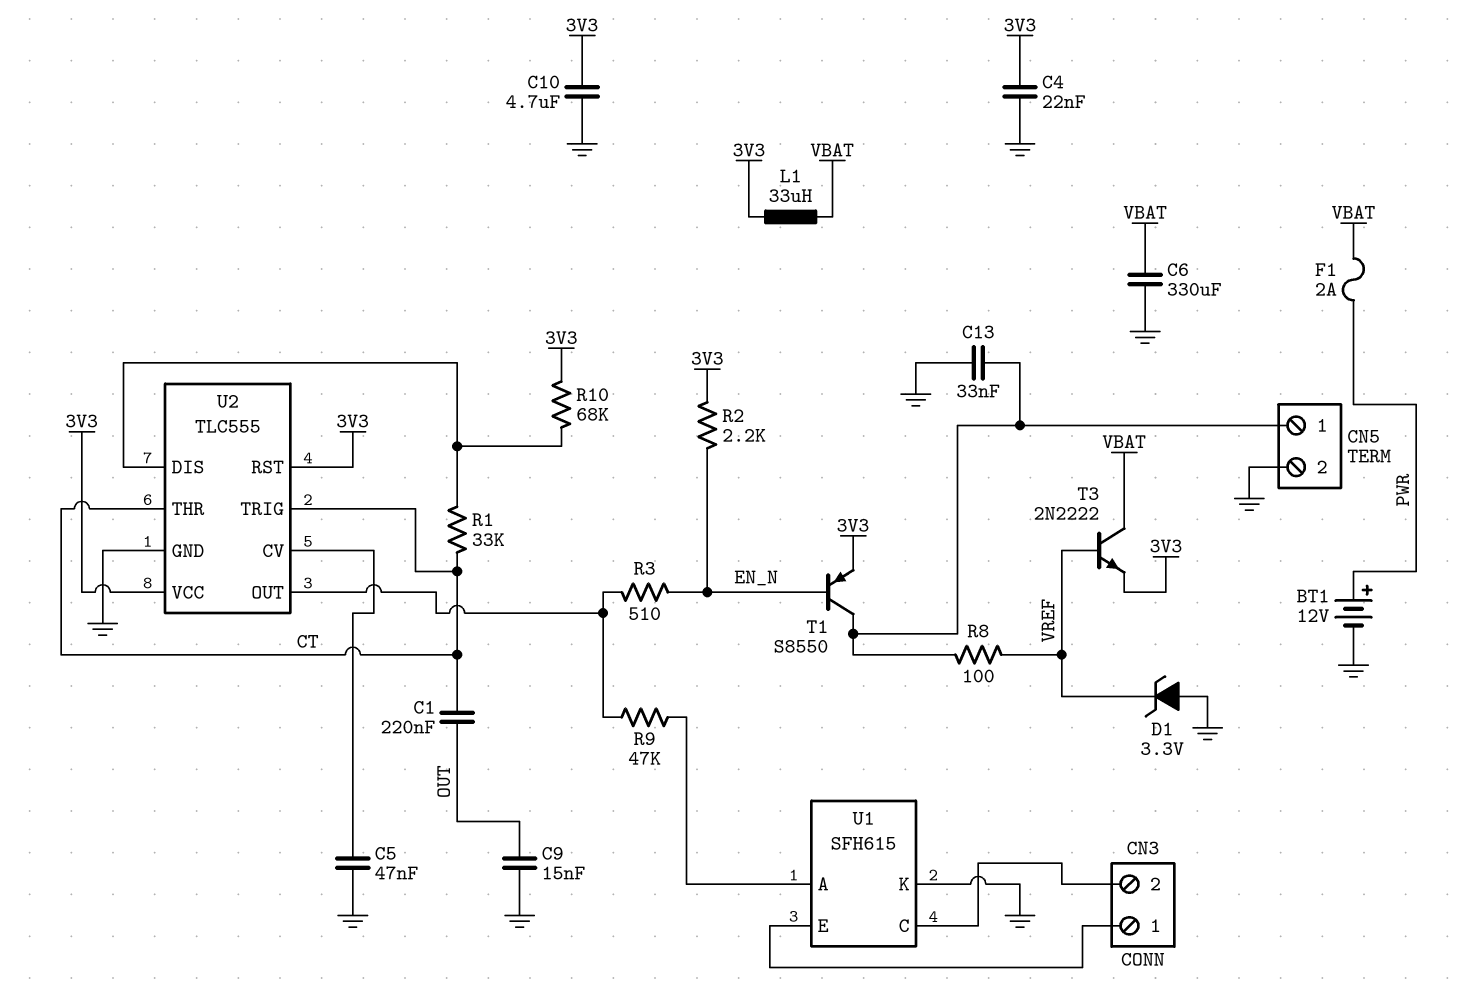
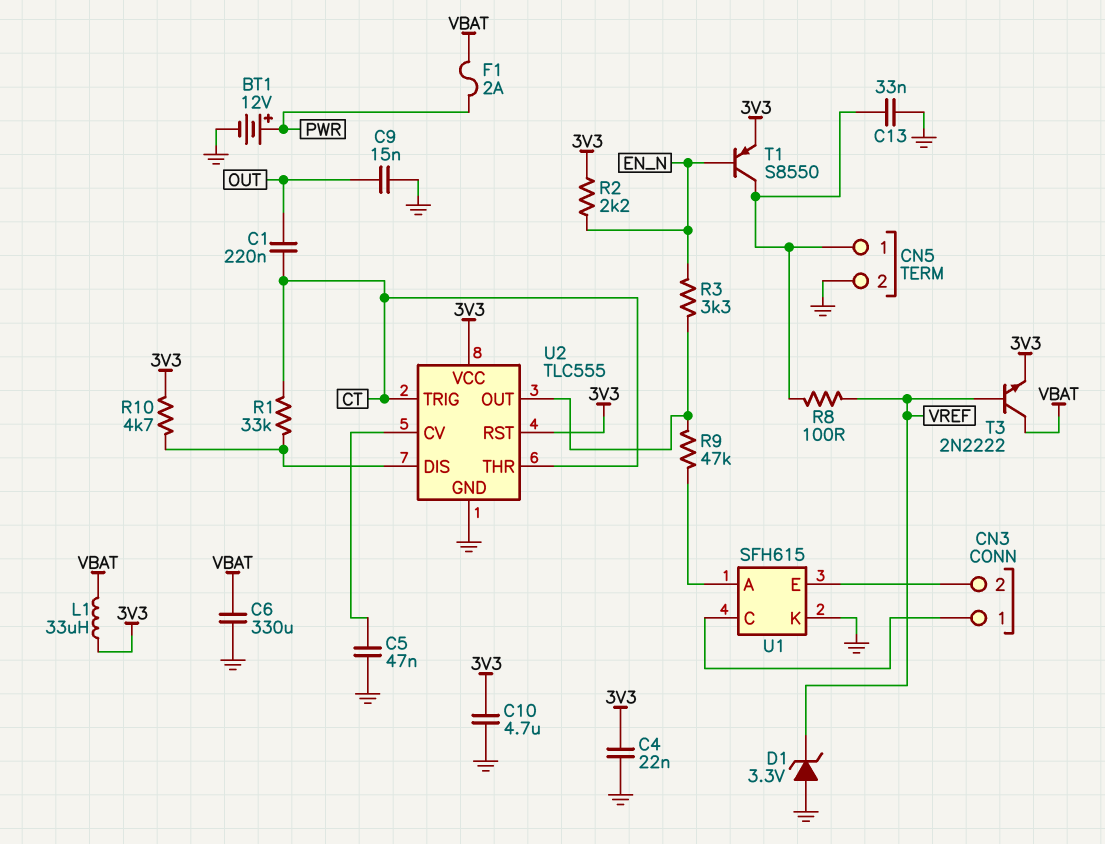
R3: 510 (EN_N, U2/OUT) -> 3.3k (EN_N, U2/OUT)
R10: 68k (3V3, U2/DIS) -> 4.7k (3V3, U2/DIS)
U1 pin C: CN3/2 -> CN3/1
U1 pin E: CN3/1 -> CN3/2

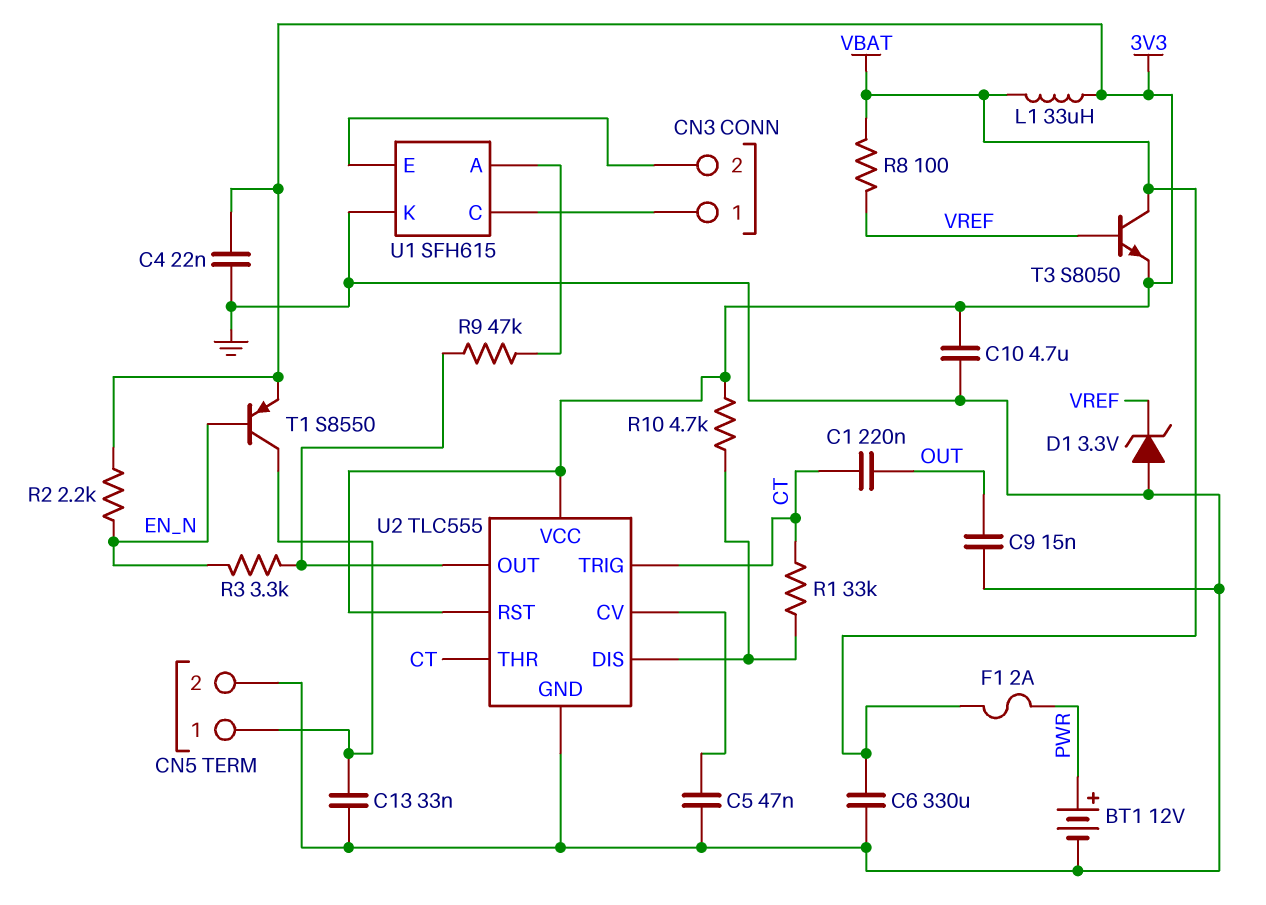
R8: 100 (CN5/1, VREF) -> 100 (VBAT, VREF)
T3: NPN 2N2222 (B VREF, C VBAT, E 3V3) -> NPN S8050 (B VREF, C VBAT, E 3V3)

